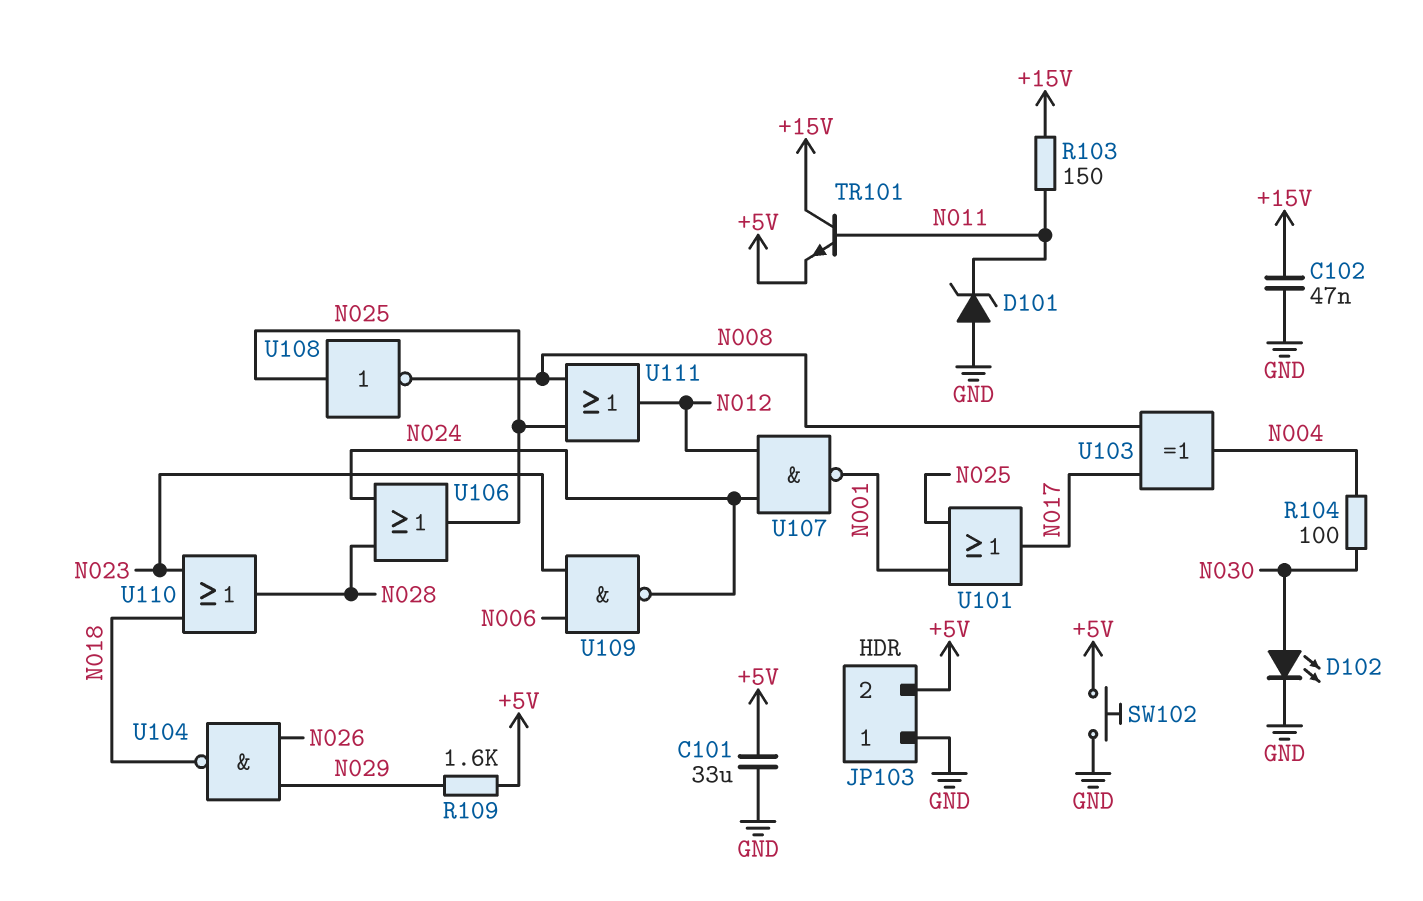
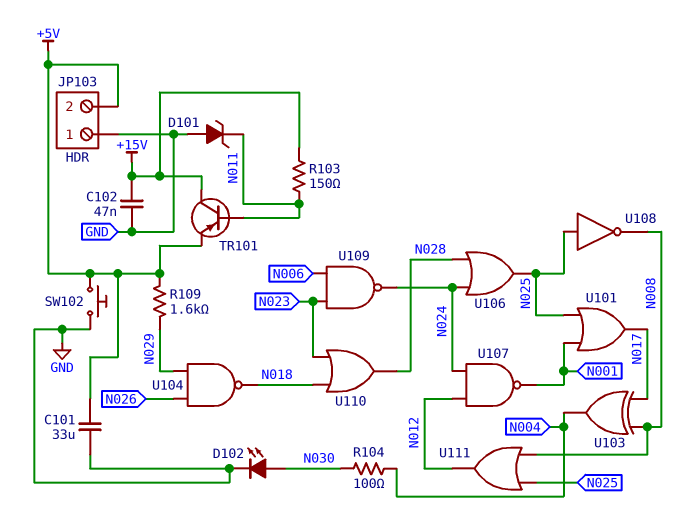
TR101: NPN (B N011, C +15V, E +5V) -> PNP (B N011, C +15V, E +5V)

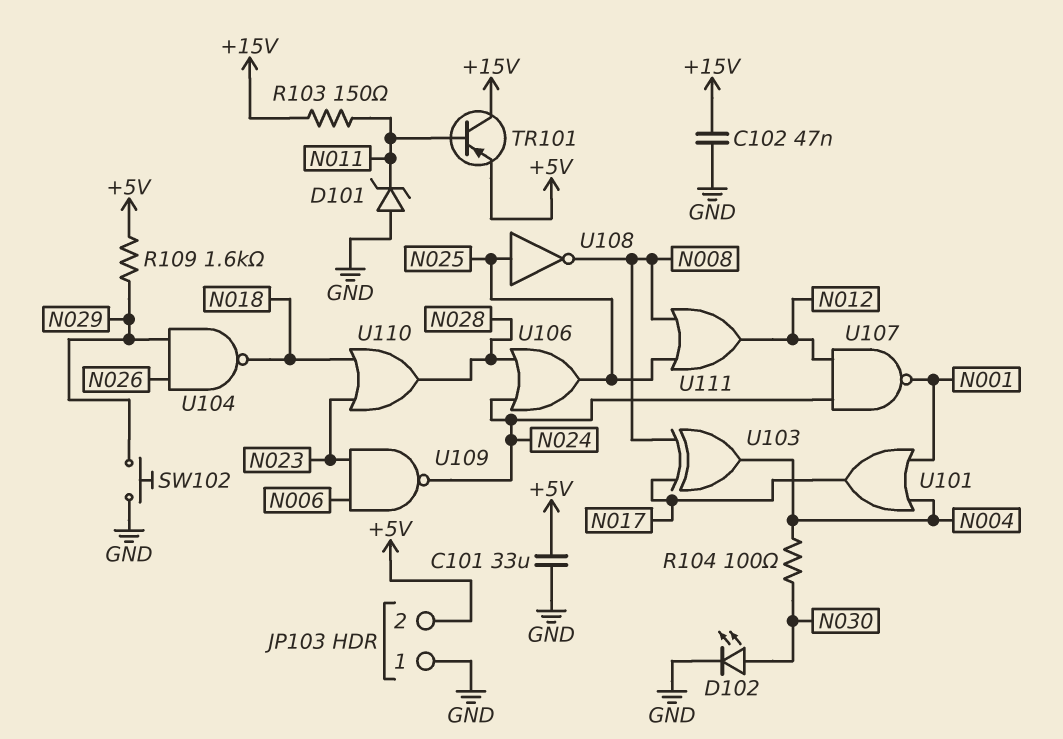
SW102: button (+5V, GND) -> button (GND, N029)
U101: OR (in N001, in N025, out N017) -> OR (in N001, in N004, out N017)

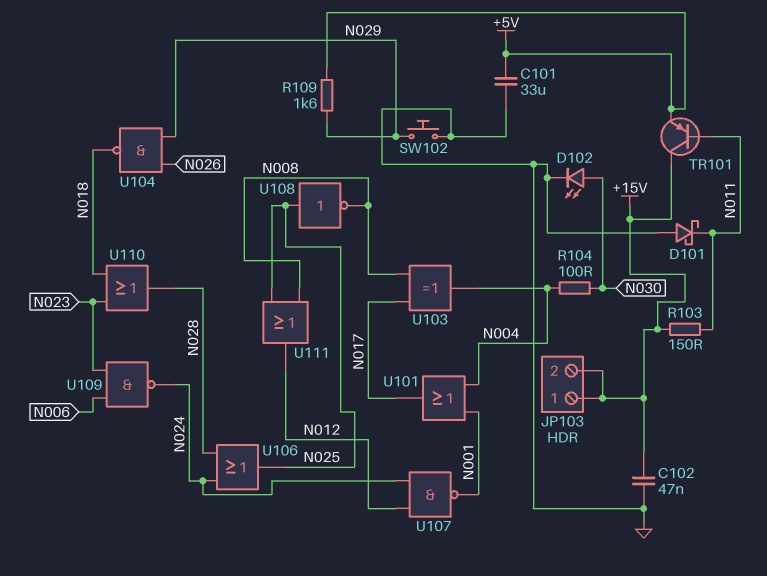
D101: zener (A GND, K N011) -> schottky (A GND, K N011)
JP103 pin 1: GND -> +15V
JP103 pin 2: +5V -> +15V

